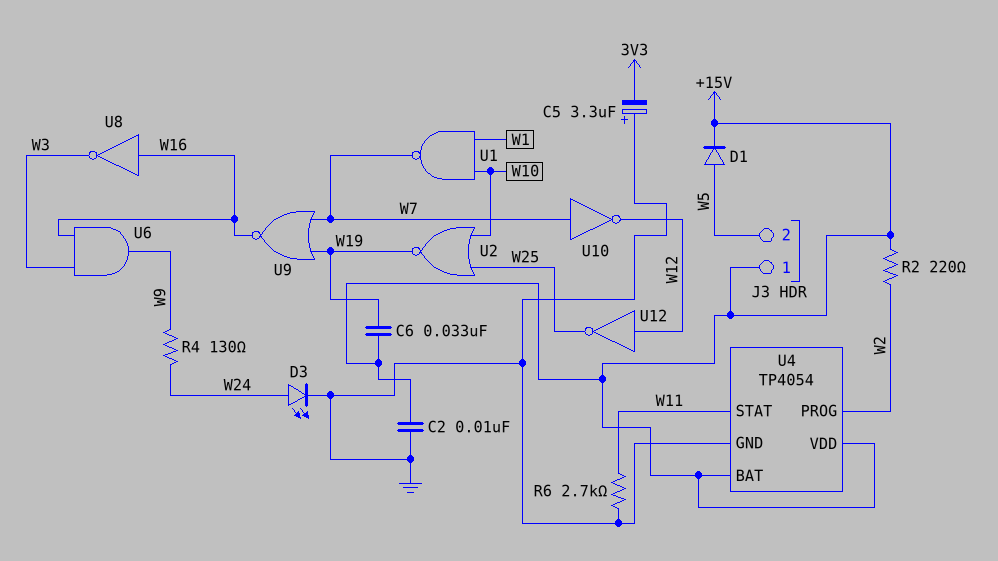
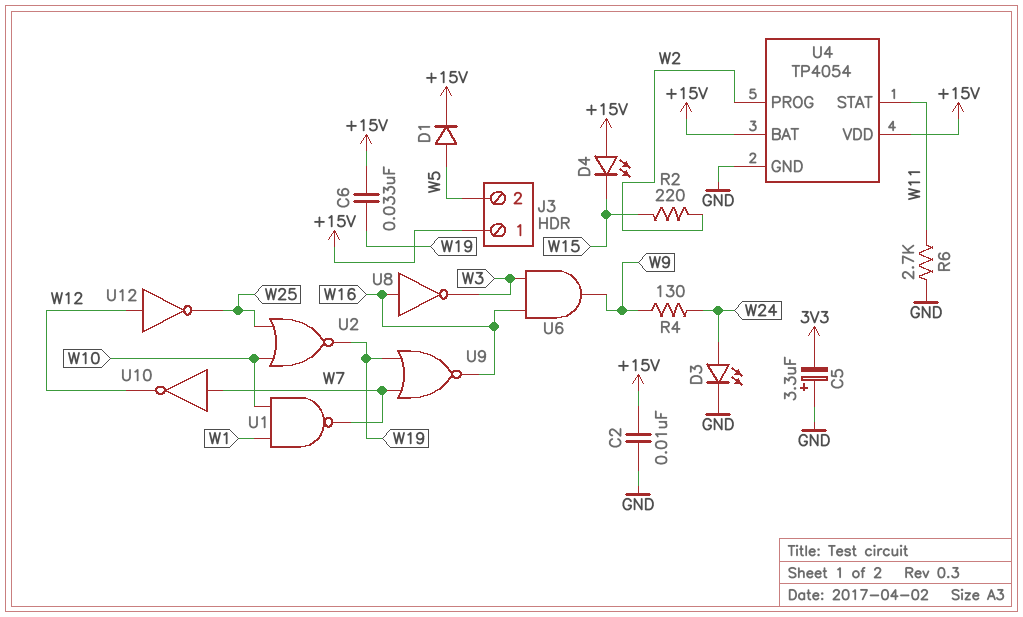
D4: none -> LED (A +15V, K W15)
R2: 220 (+15V, W2) -> 220 (W2, W15)

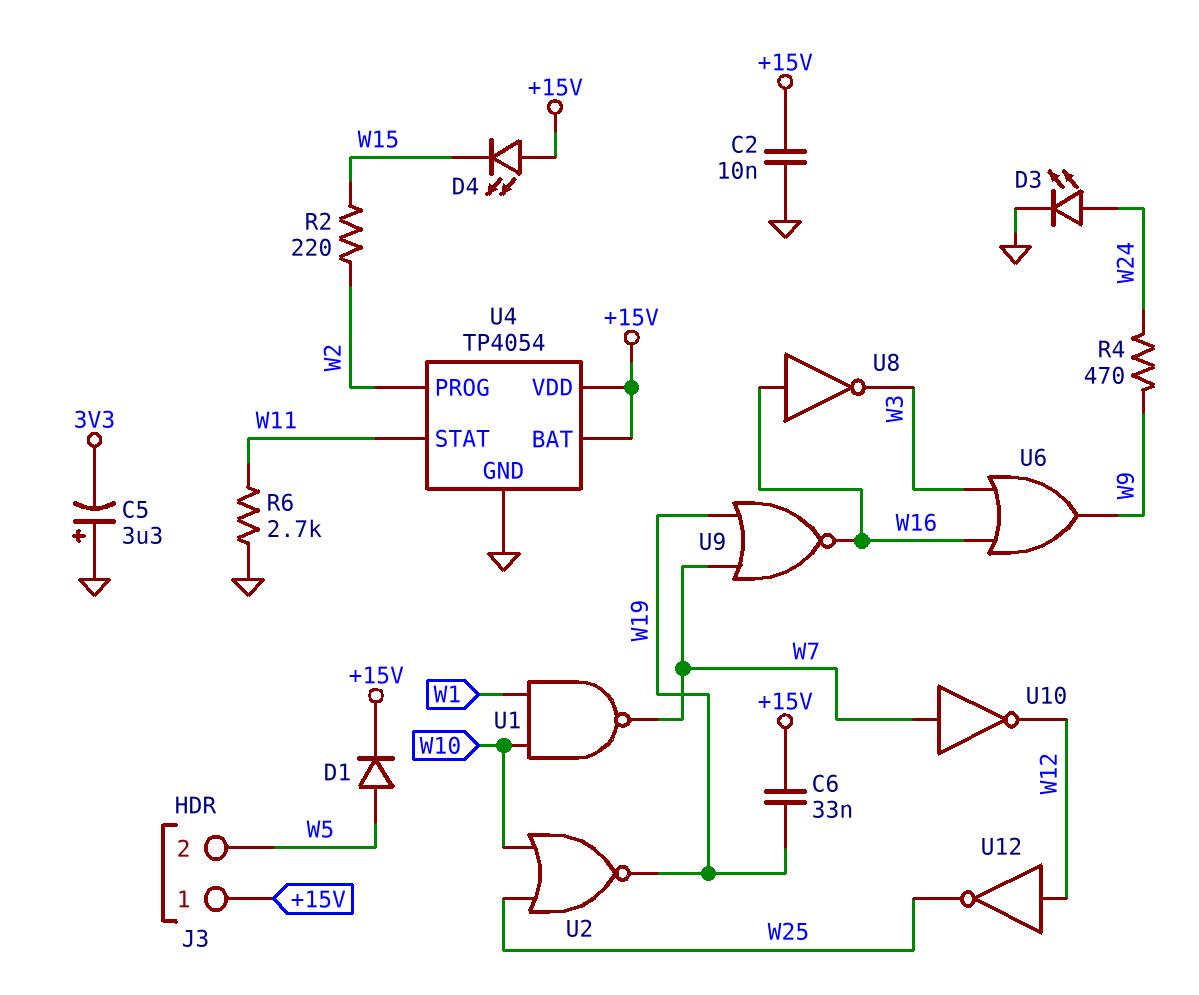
R4: 130 (W9, W24) -> 470 (W9, W24)
U6: AND (in W3, in W16, out W9) -> OR (in W3, in W16, out W9)

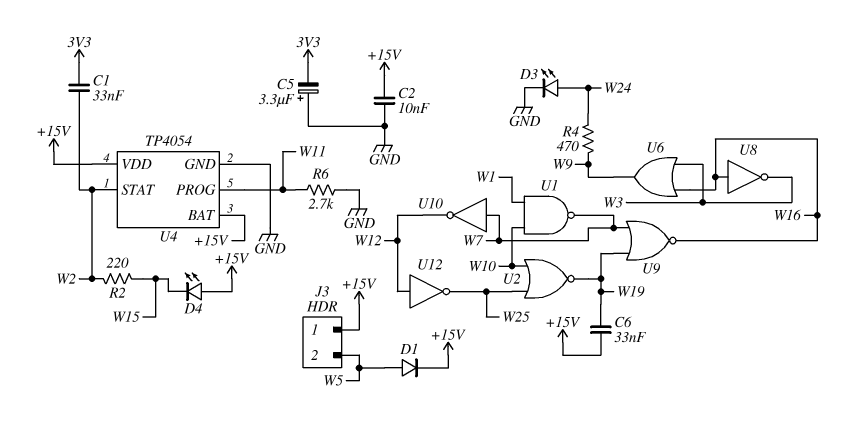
C1: none -> 33nF (3V3, W2)
U4 pin PROG: W2 -> W11
U4 pin STAT: W11 -> W2

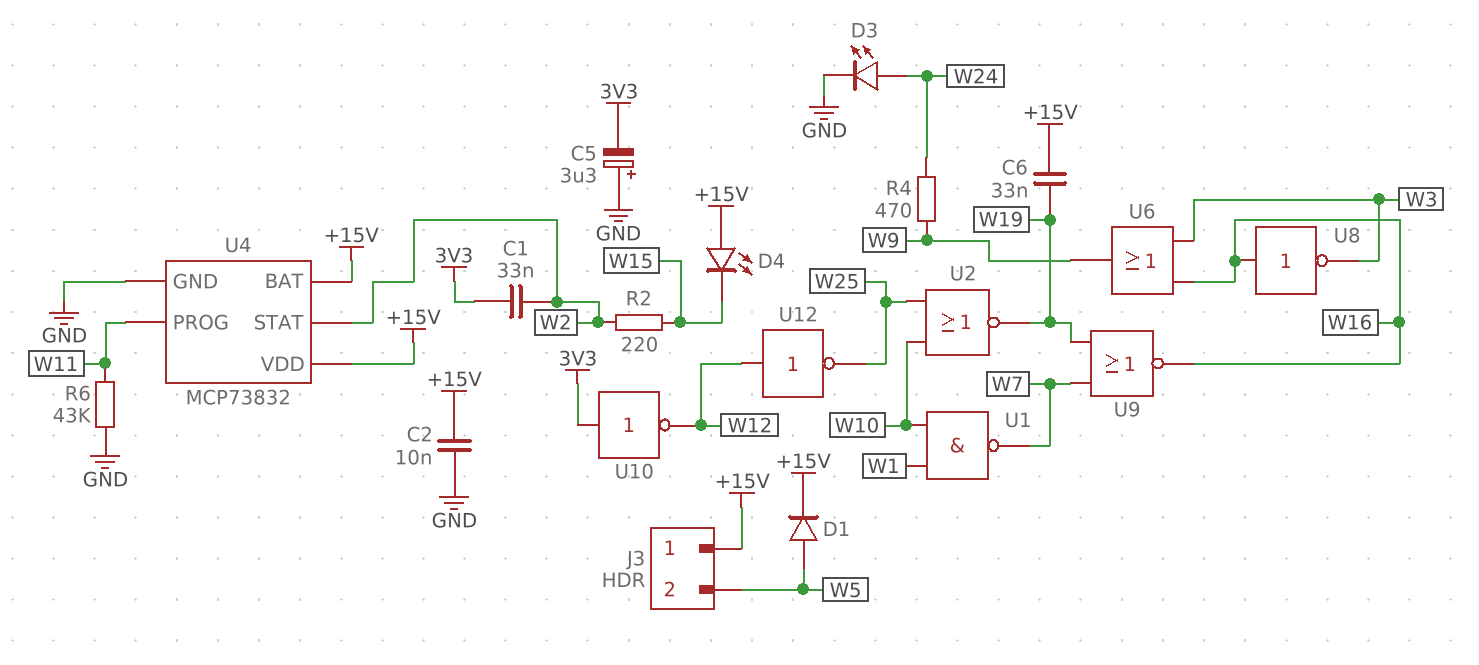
R6: 2.7k (GND, W11) -> 43k (GND, W11)
U4: TP4054 -> MCP73832
U10: NOT (in W7, out W12) -> NOT (in 3V3, out W12)

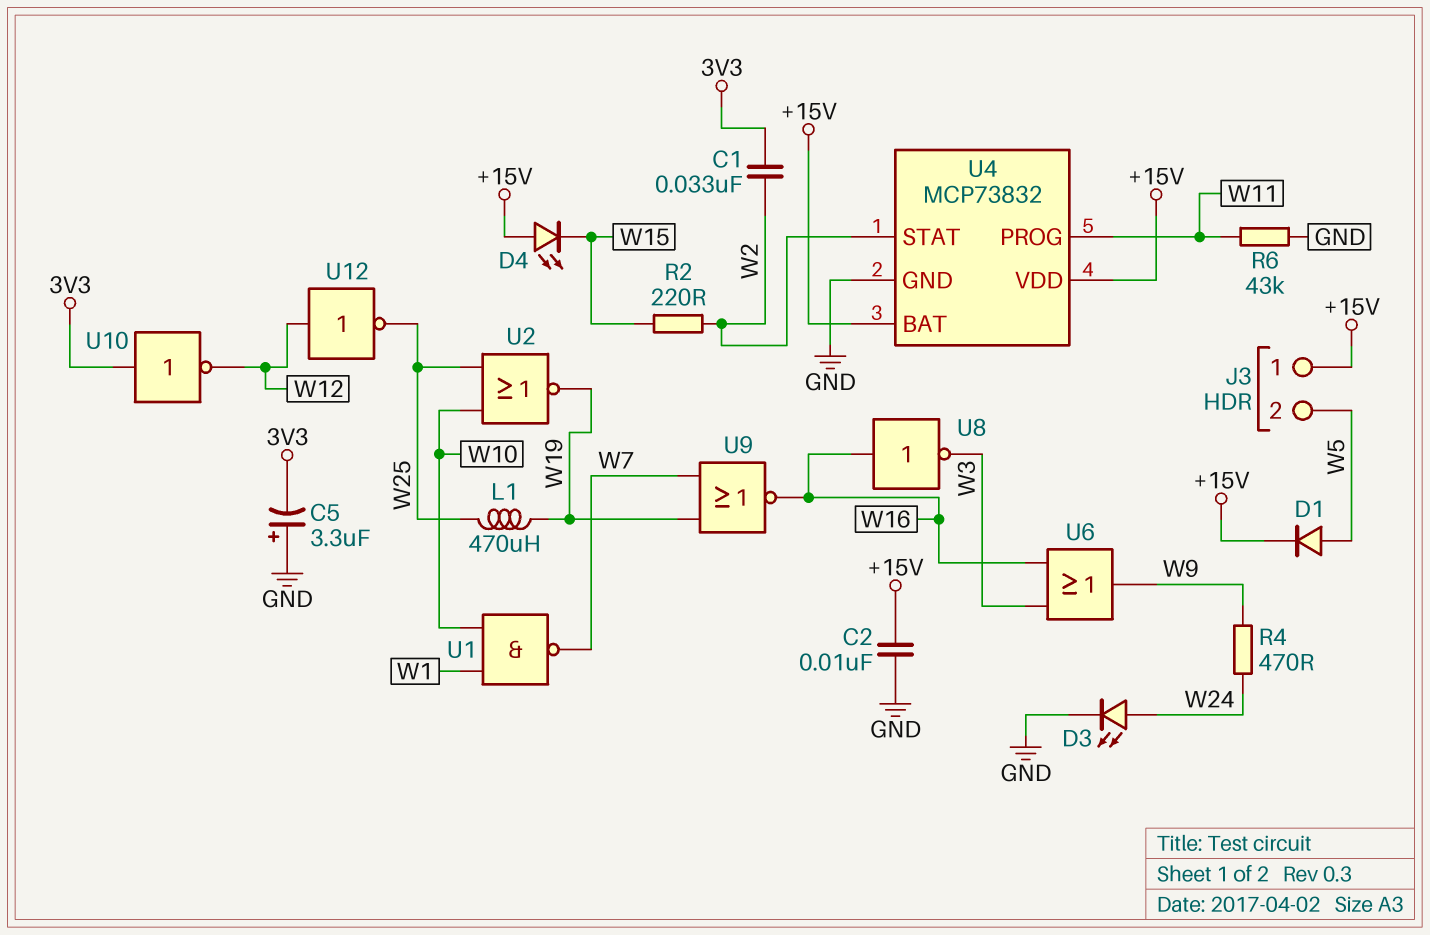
C6: 33nF (+15V, W19) -> none
L1: none -> 470uH (W19, W25)

